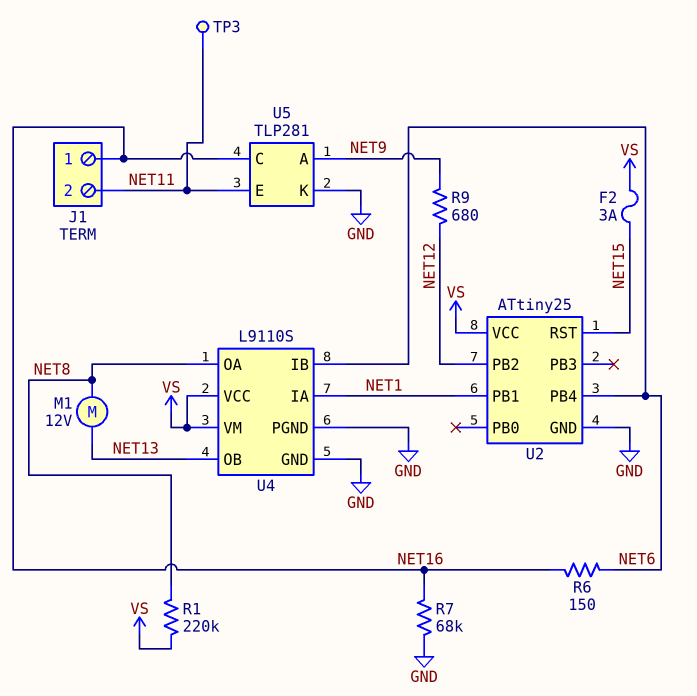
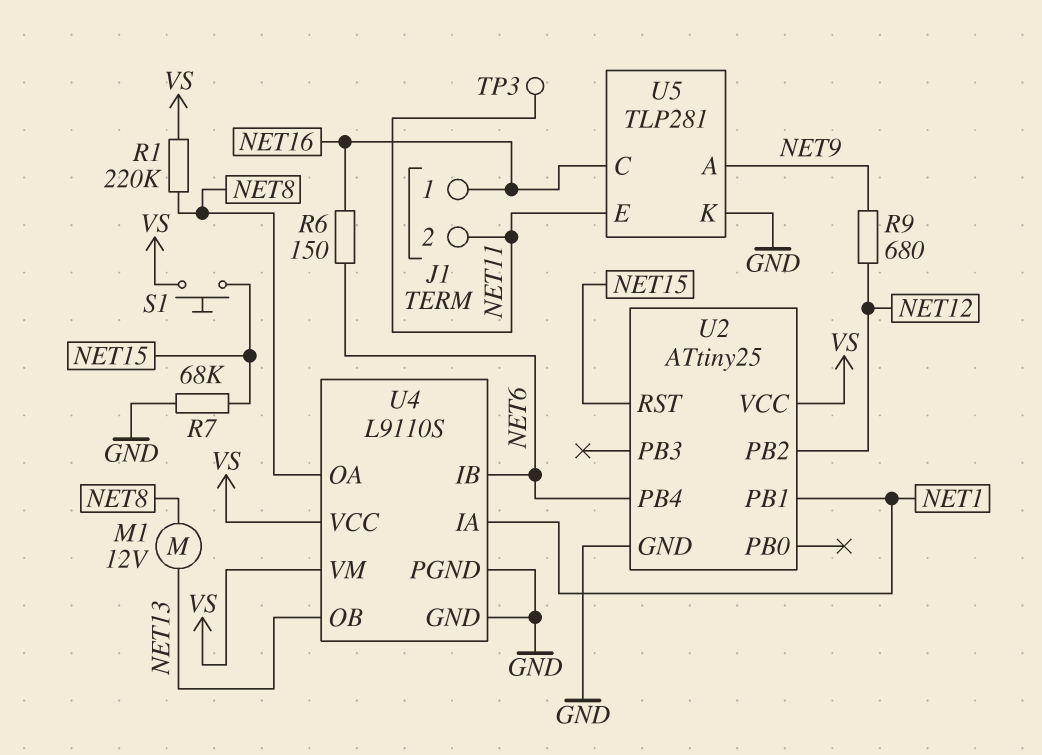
F2: 3A (NET15, VS) -> none
R7: 68k (GND, NET16) -> 68k (GND, NET15)
S1: none -> button (NET15, VS)

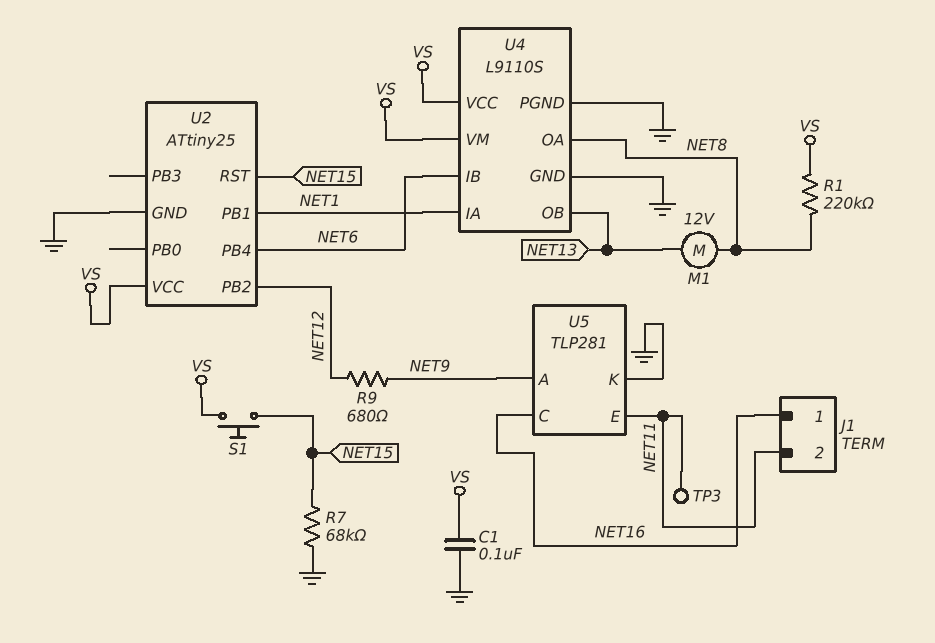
C1: none -> 100nF (GND, VS)
R6: 150 (NET6, NET16) -> none

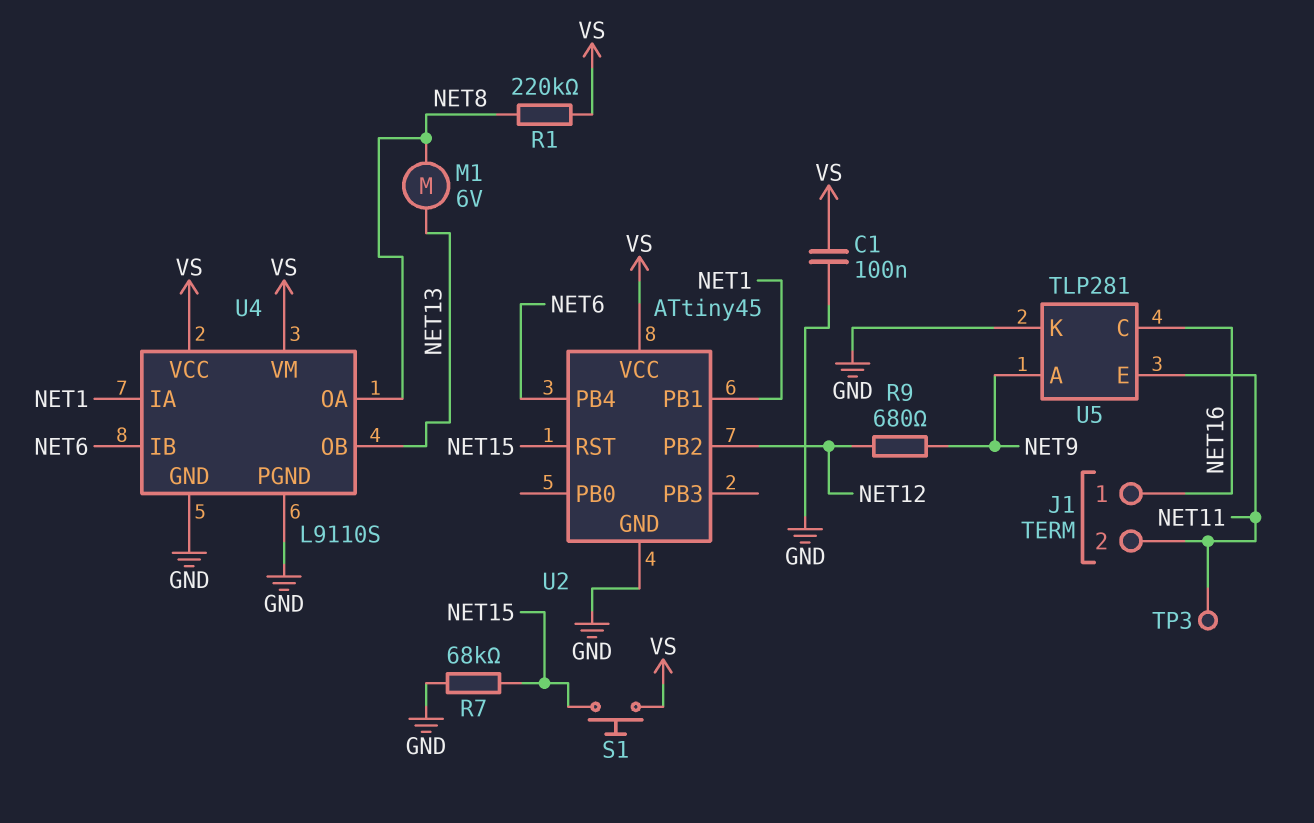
M1: motor 12V (NET8, NET13) -> motor 6V (NET8, NET13)
U2: ATtiny25 -> ATtiny45

